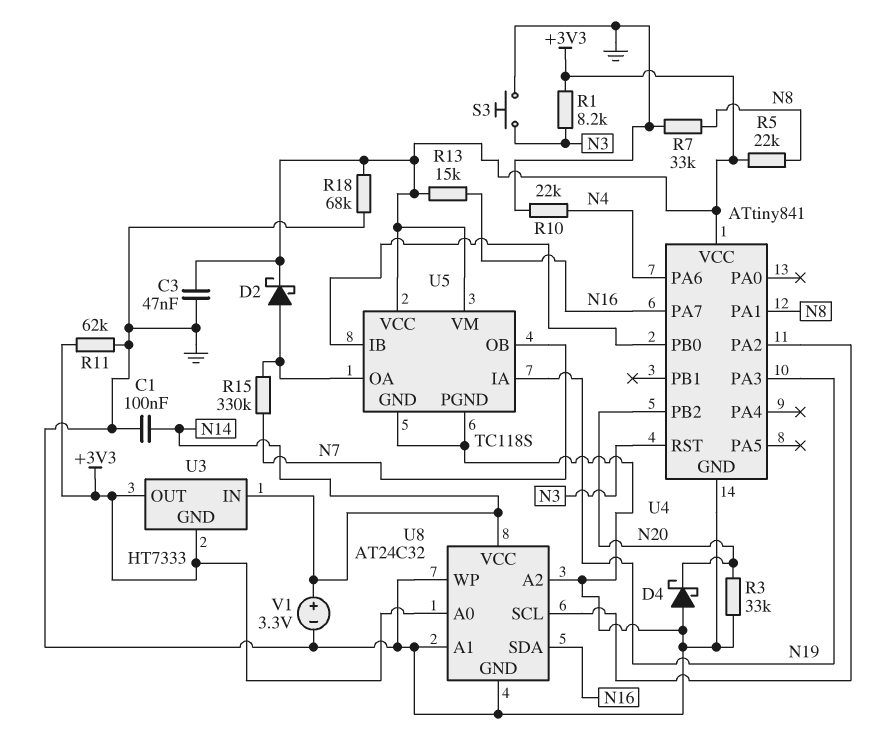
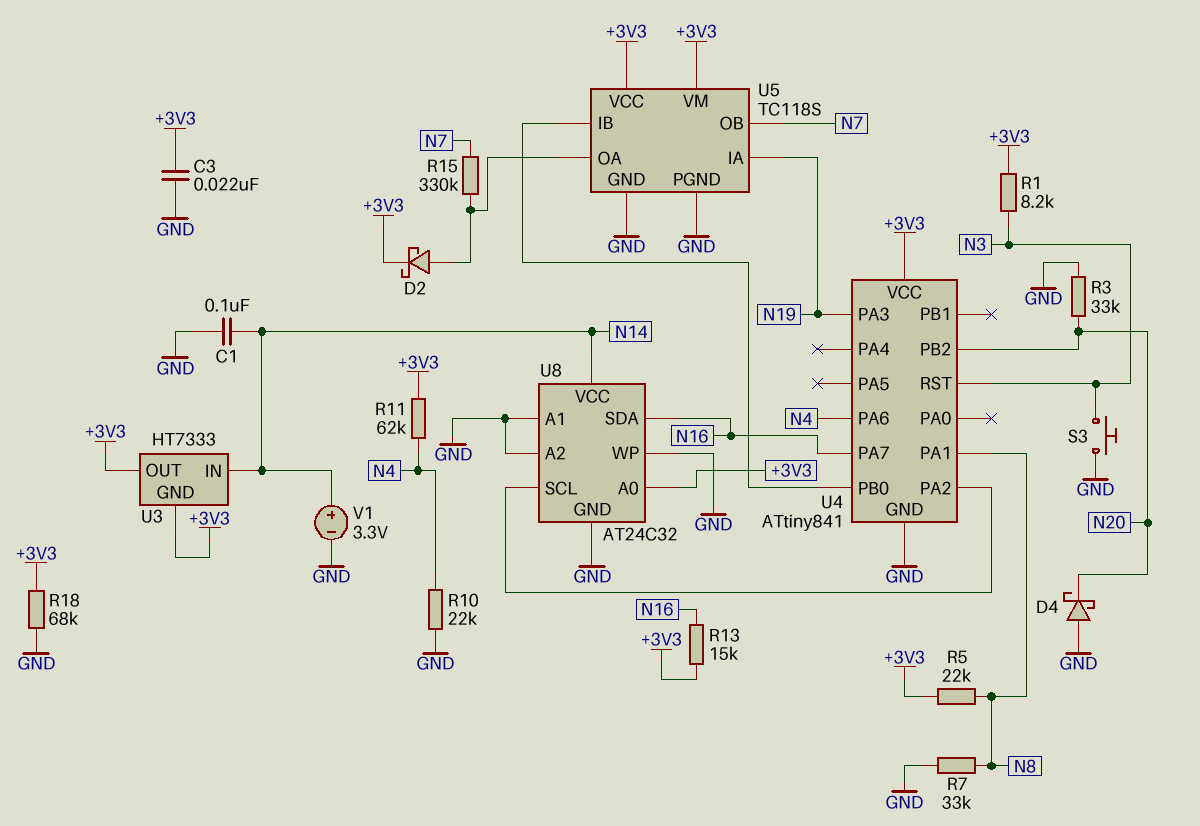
C3: 47nF (+3V3, GND) -> 22nF (+3V3, GND)
R11: 62k (+3V3, GND) -> 62k (+3V3, N4)

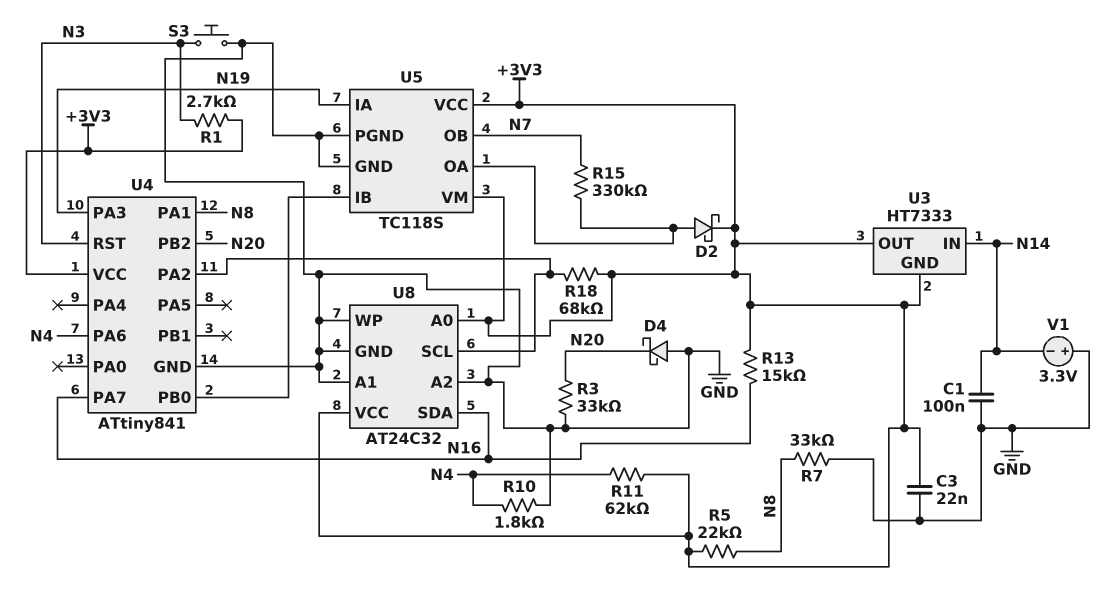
R1: 8.2k (+3V3, N3) -> 2.7k (+3V3, N3)
R10: 22k (GND, N4) -> 1.8k (GND, N4)
R18: 68k (+3V3, GND) -> 68k (+3V3, U4/PA2)
U8 pin VCC: N14 -> +3V3
V1: 3.3V (plus N14, minus GND) -> 3.3V (plus GND, minus N14)

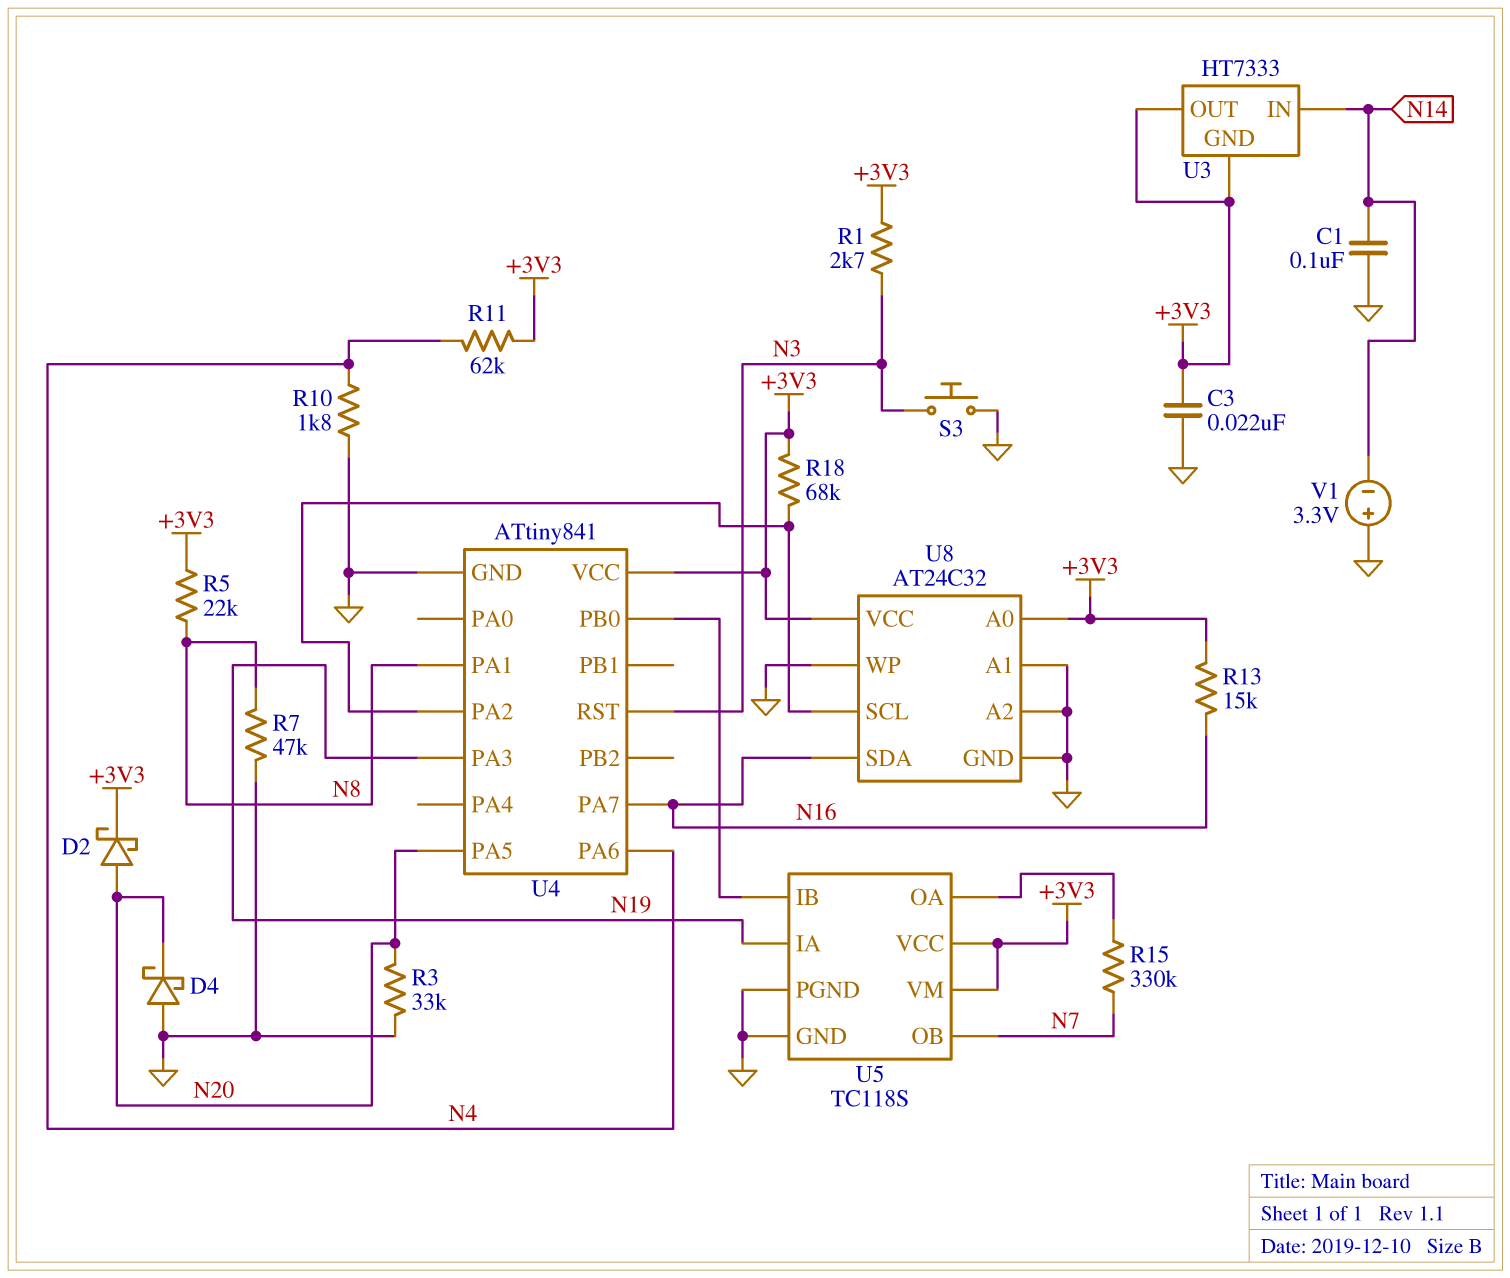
D2: schottky (A U5/OA, K +3V3) -> schottky (A N20, K +3V3)
R7: 33k (GND, N8) -> 47k (GND, N8)
U4 pin PA5: none -> N20
U4 pin PB2: N20 -> none

